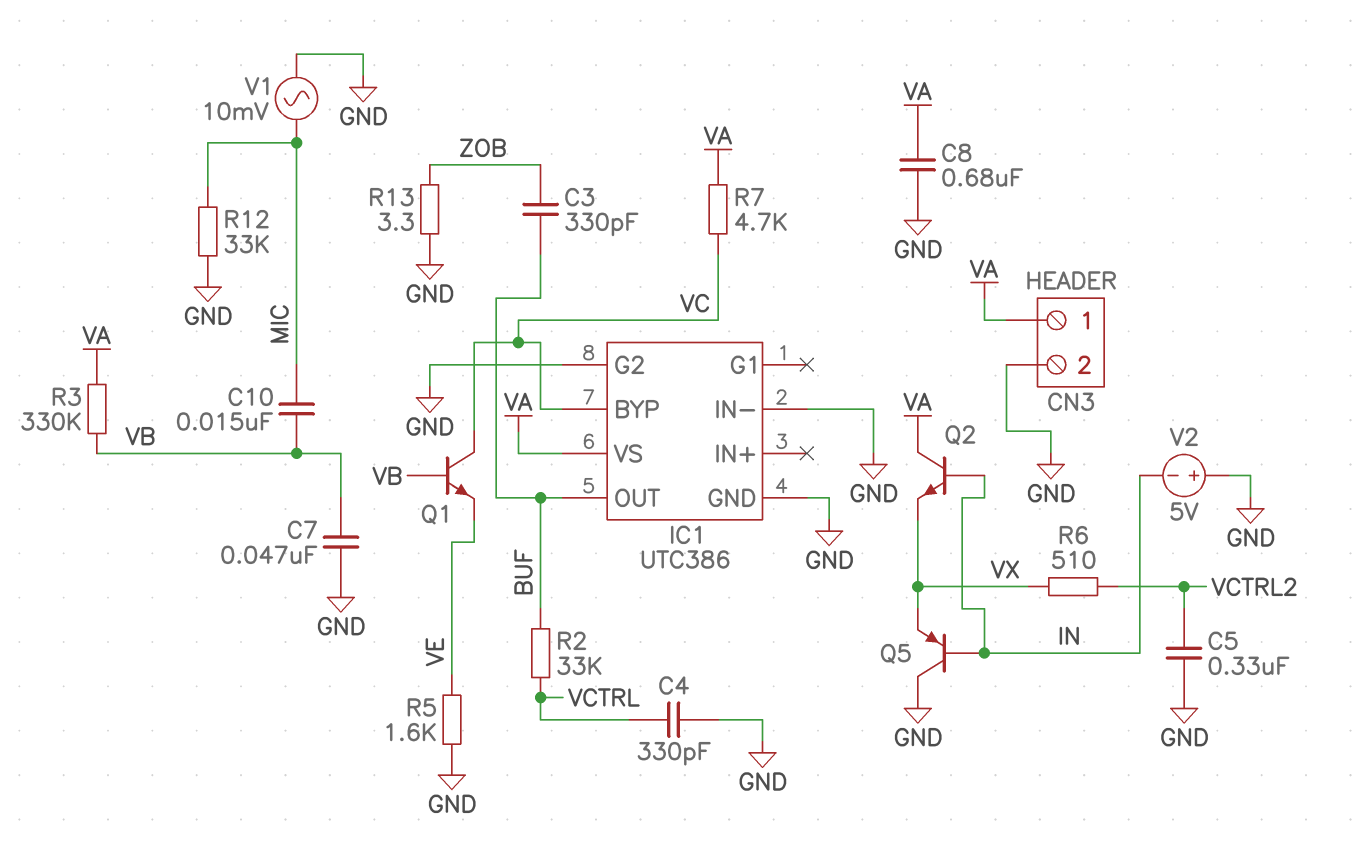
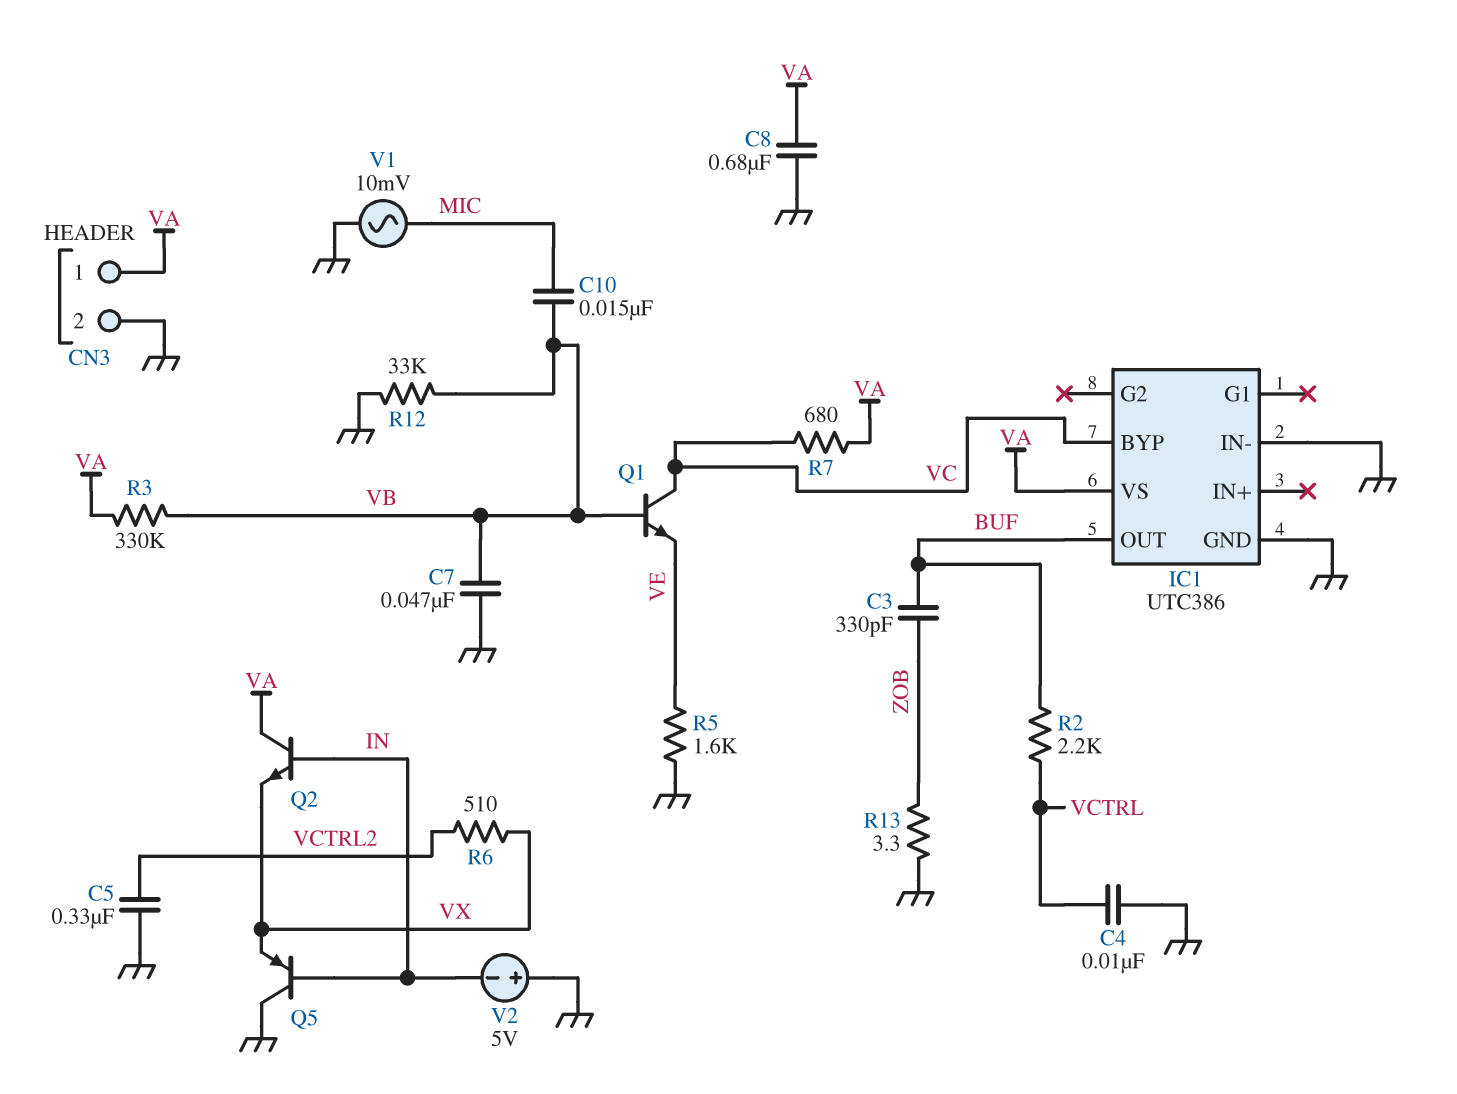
C4: 330pF (GND, VCTRL) -> 10nF (GND, VCTRL)
IC1 pin G2: GND -> none
R2: 33k (BUF, VCTRL) -> 2.2k (BUF, VCTRL)
R7: 4.7k (VA, VC) -> 680 (VA, VC)
R12: 33k (GND, MIC) -> 33k (GND, VB)

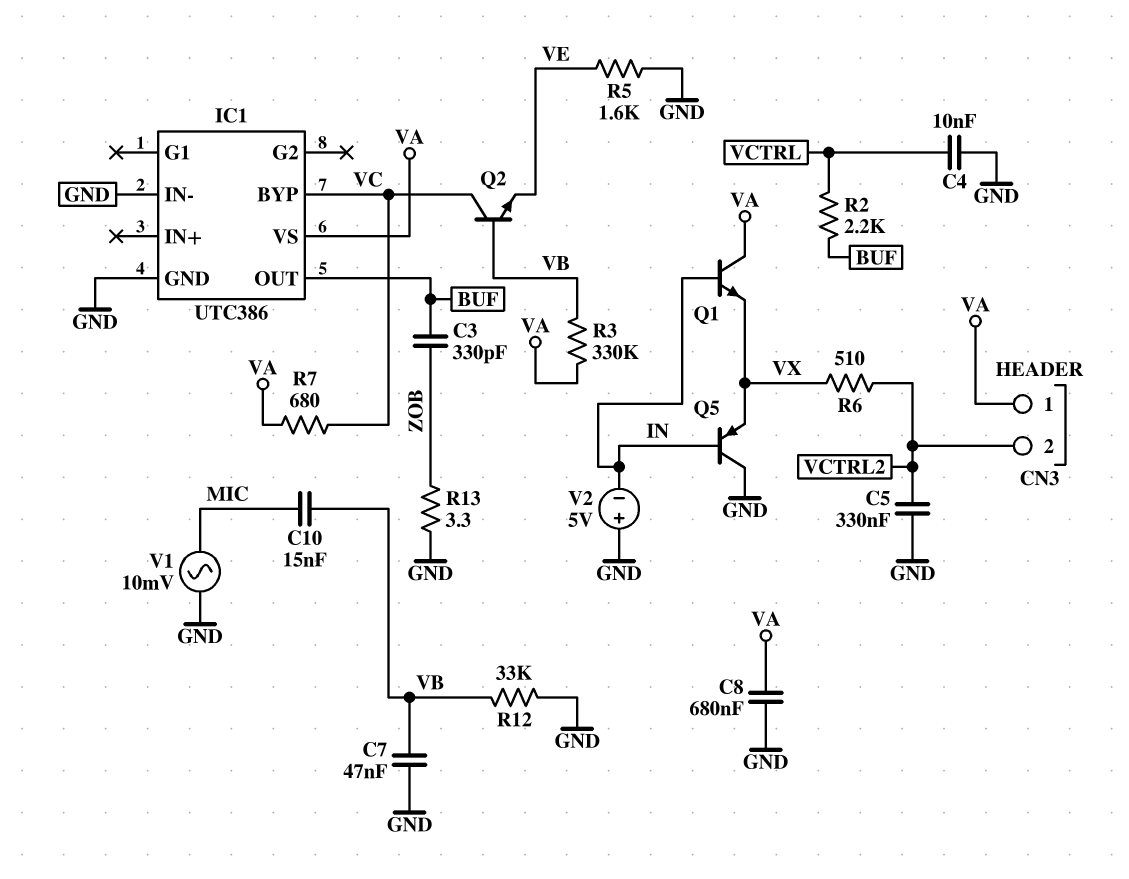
CN3 pin 2: GND -> VCTRL2
Q1: NPN (B VB, C VC, E VE) -> NPN (B IN, C VA, E VX)
Q2: NPN (B IN, C VA, E VX) -> NPN (B VB, C VC, E VE)

